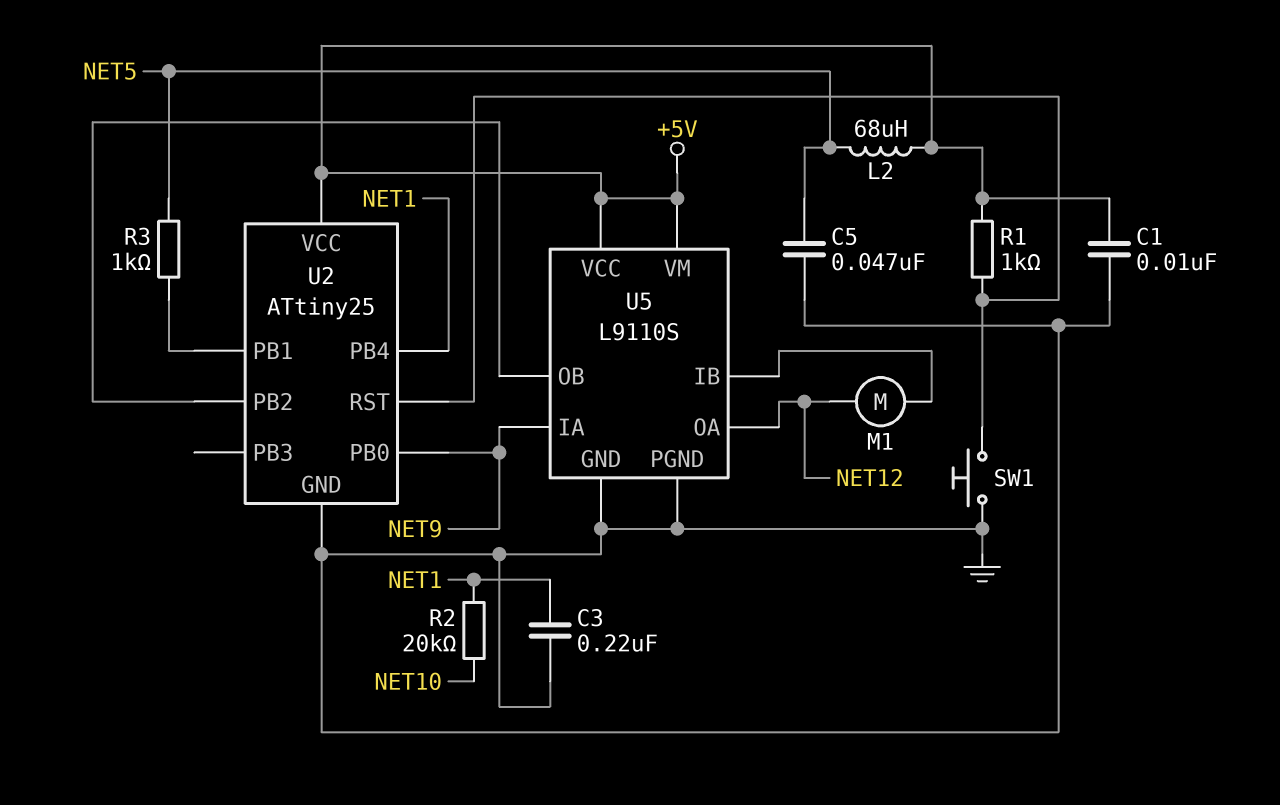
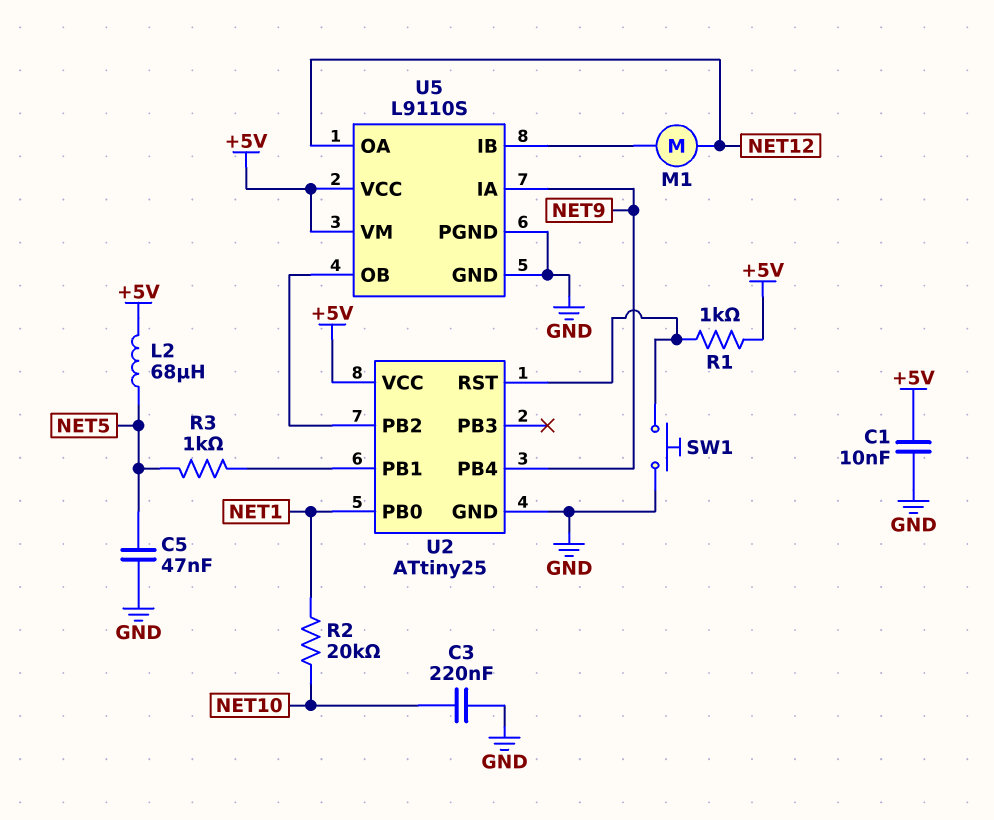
C3: 220nF (GND, NET1) -> 220nF (GND, NET10)
U2 pin PB0: NET9 -> NET1
U2 pin PB4: NET1 -> NET9

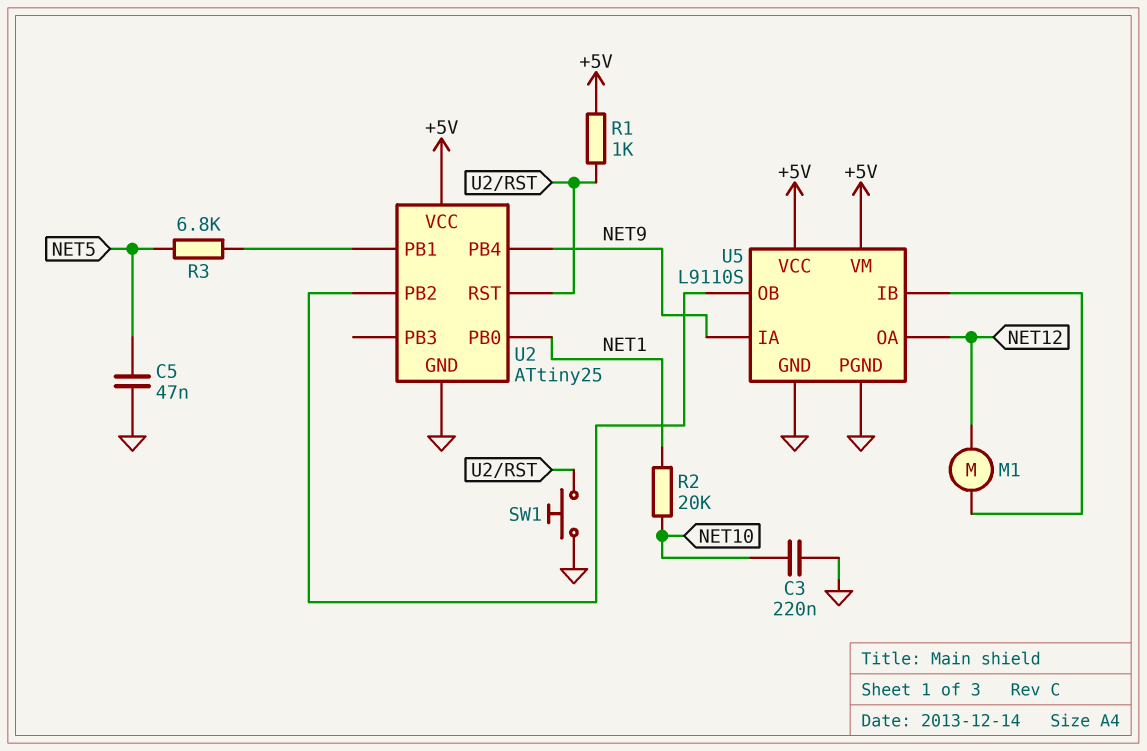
C1: 10nF (+5V, GND) -> none
L2: 68uH (+5V, NET5) -> none
R3: 1k (NET5, U2/PB1) -> 6.8k (NET5, U2/PB1)

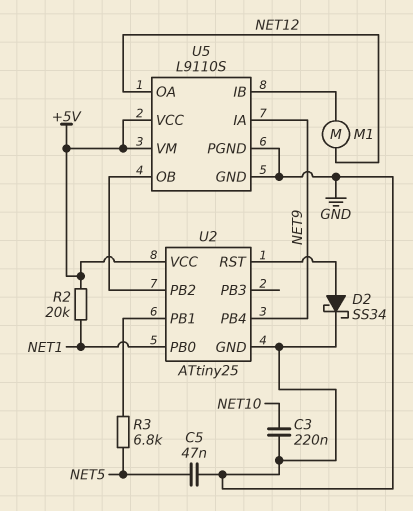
D2: none -> schottky SS34 (A U2/RST, K GND)
R1: 1k (+5V, U2/RST) -> none
R2: 20k (NET1, NET10) -> 20k (+5V, NET1)
SW1: button (GND, U2/RST) -> none

